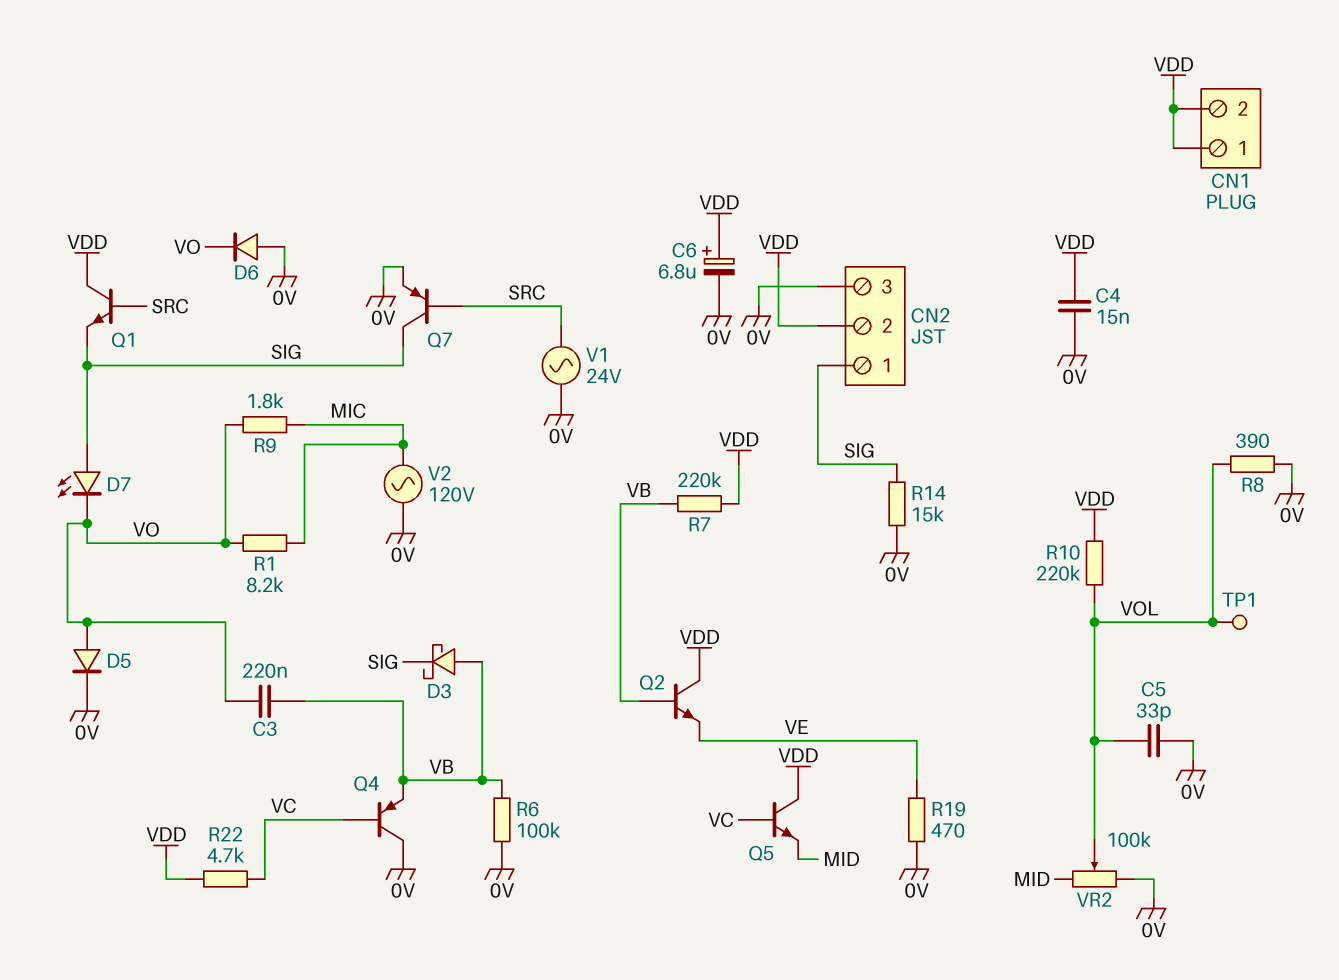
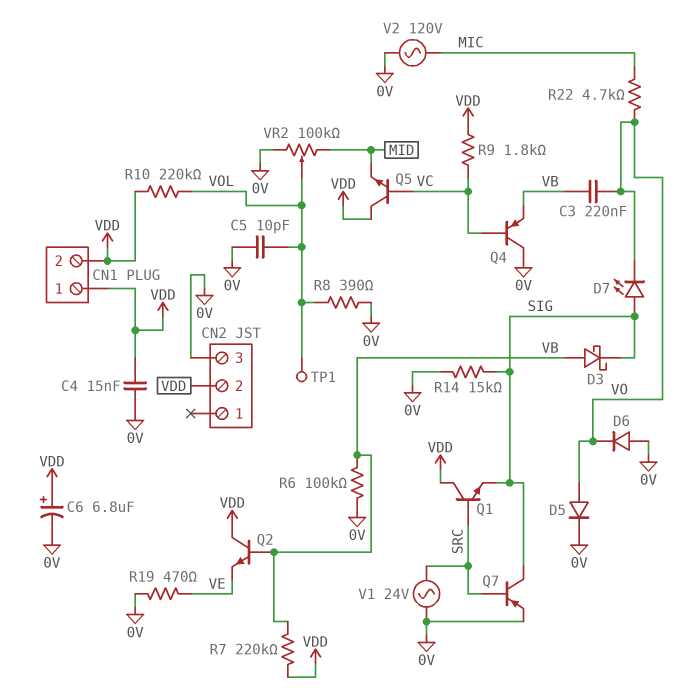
C5: 33pF (0V, VOL) -> 10pF (0V, VOL)
CN2 pin 1: SIG -> none
R1: 8.2k (MIC, VO) -> none
R9: 1.8k (MIC, VO) -> 1.8k (VC, VDD)
R22: 4.7k (VC, VDD) -> 4.7k (MIC, VO)

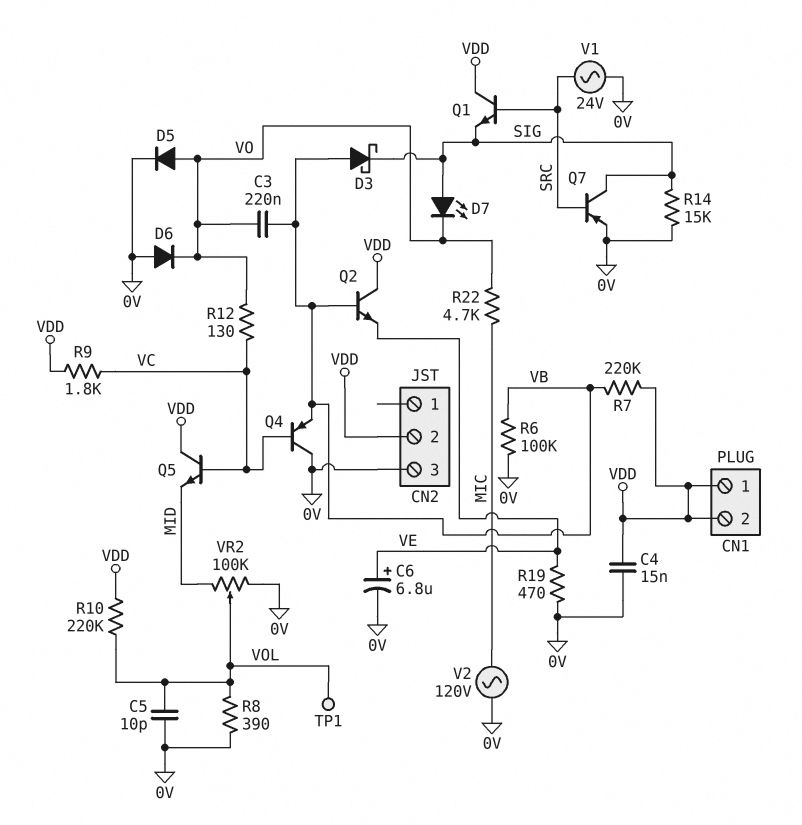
C6: 6.8uF (plus VDD, minus 0V) -> 6.8uF (plus VE, minus 0V)
R12: none -> 130 (VC, VO)

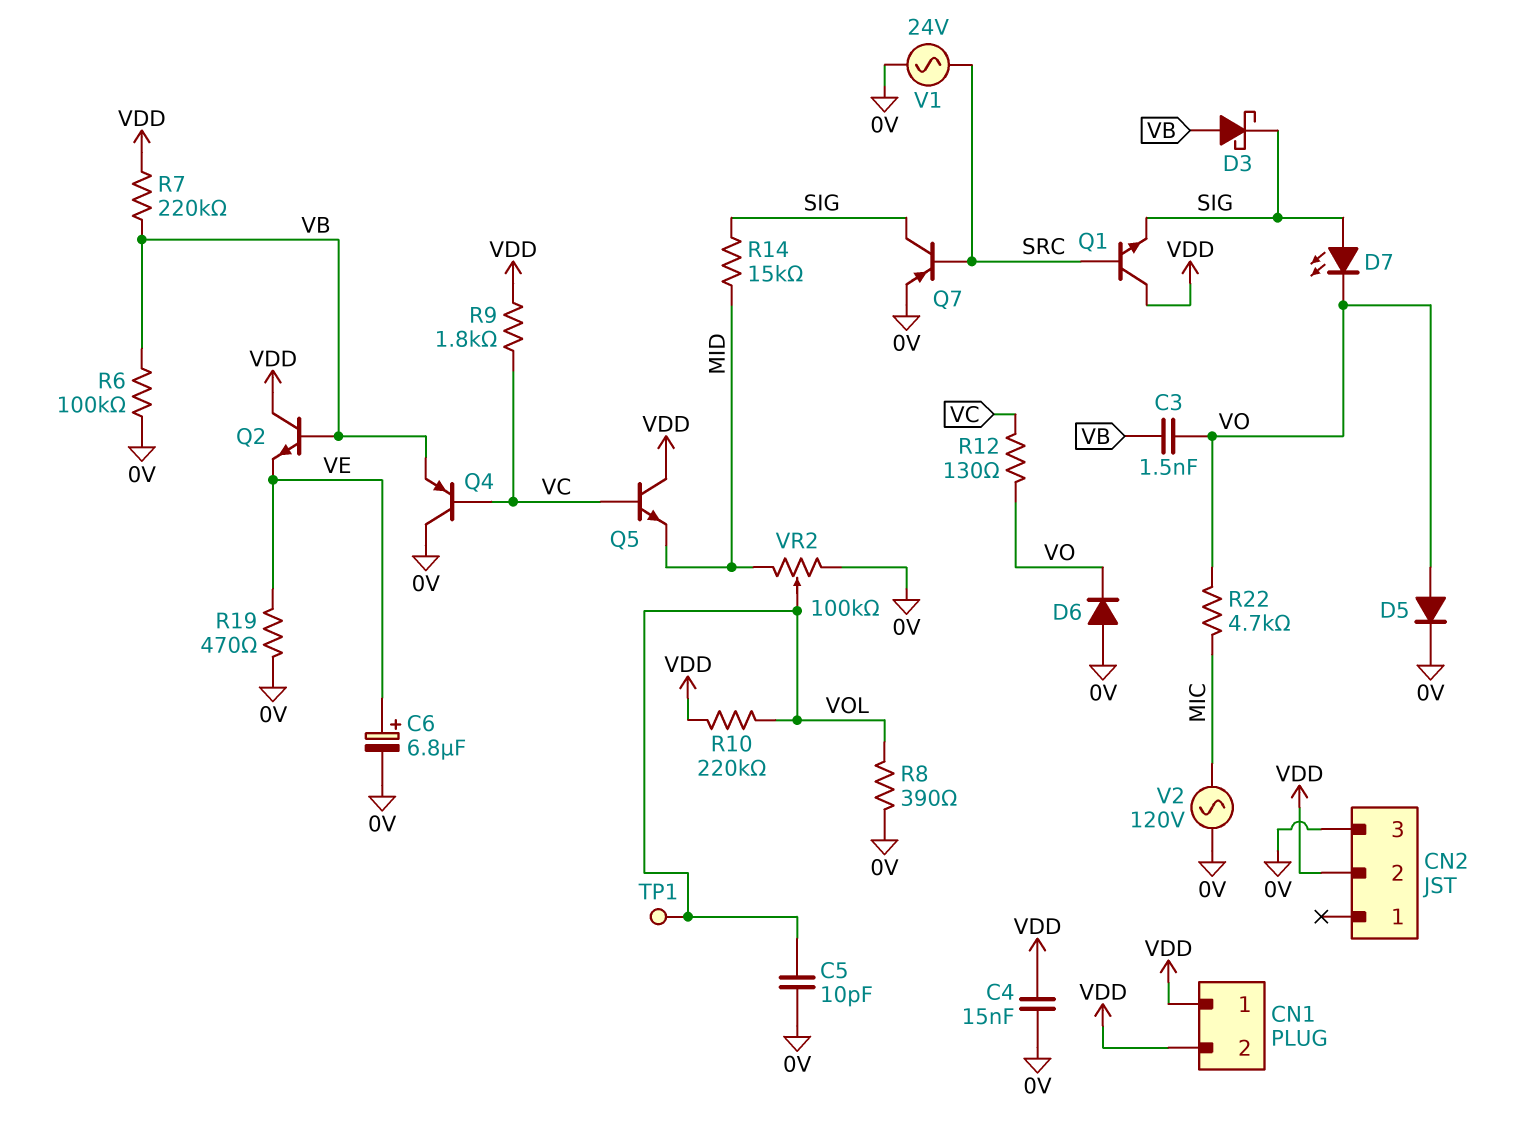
C3: 220nF (VB, VO) -> 1.5nF (VB, VO)
R14: 15k (0V, SIG) -> 15k (MID, SIG)

